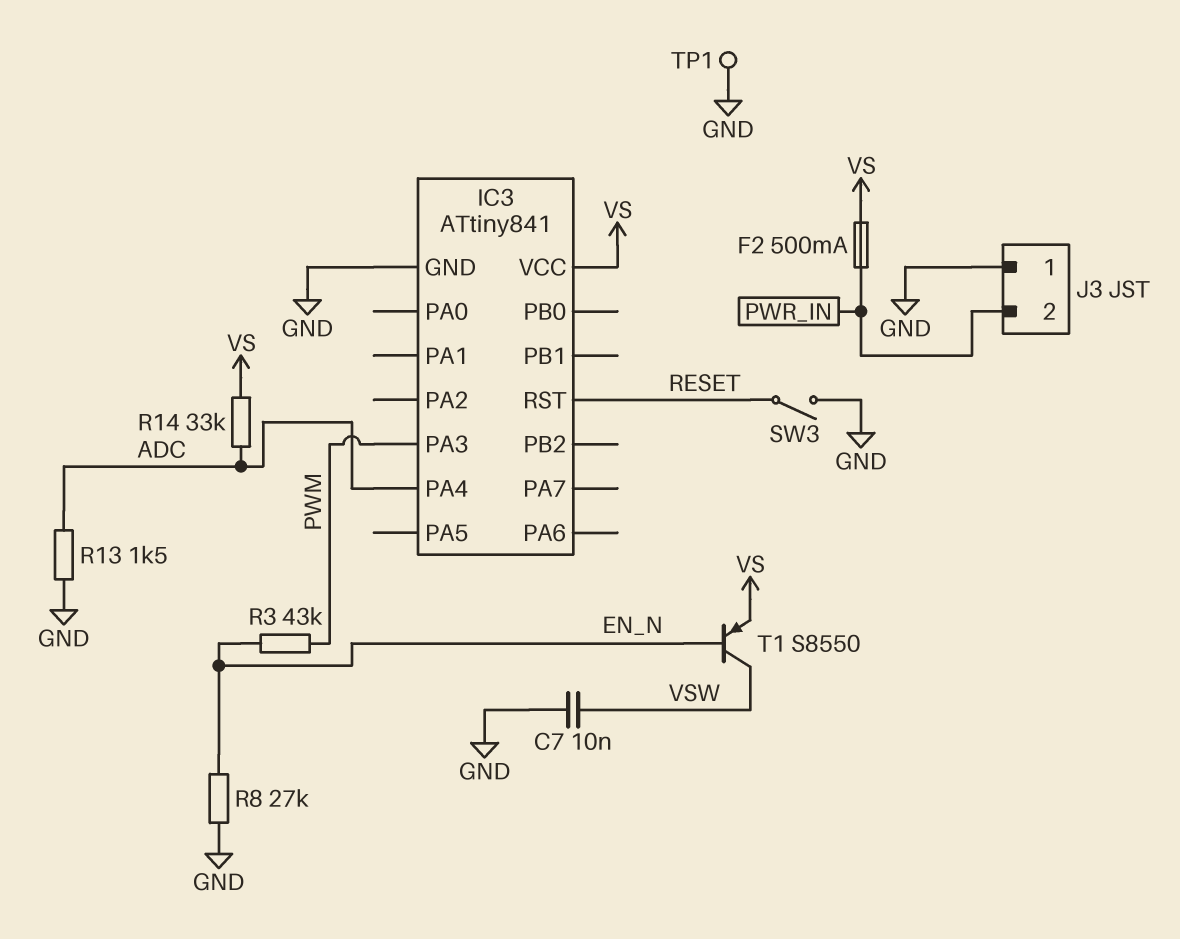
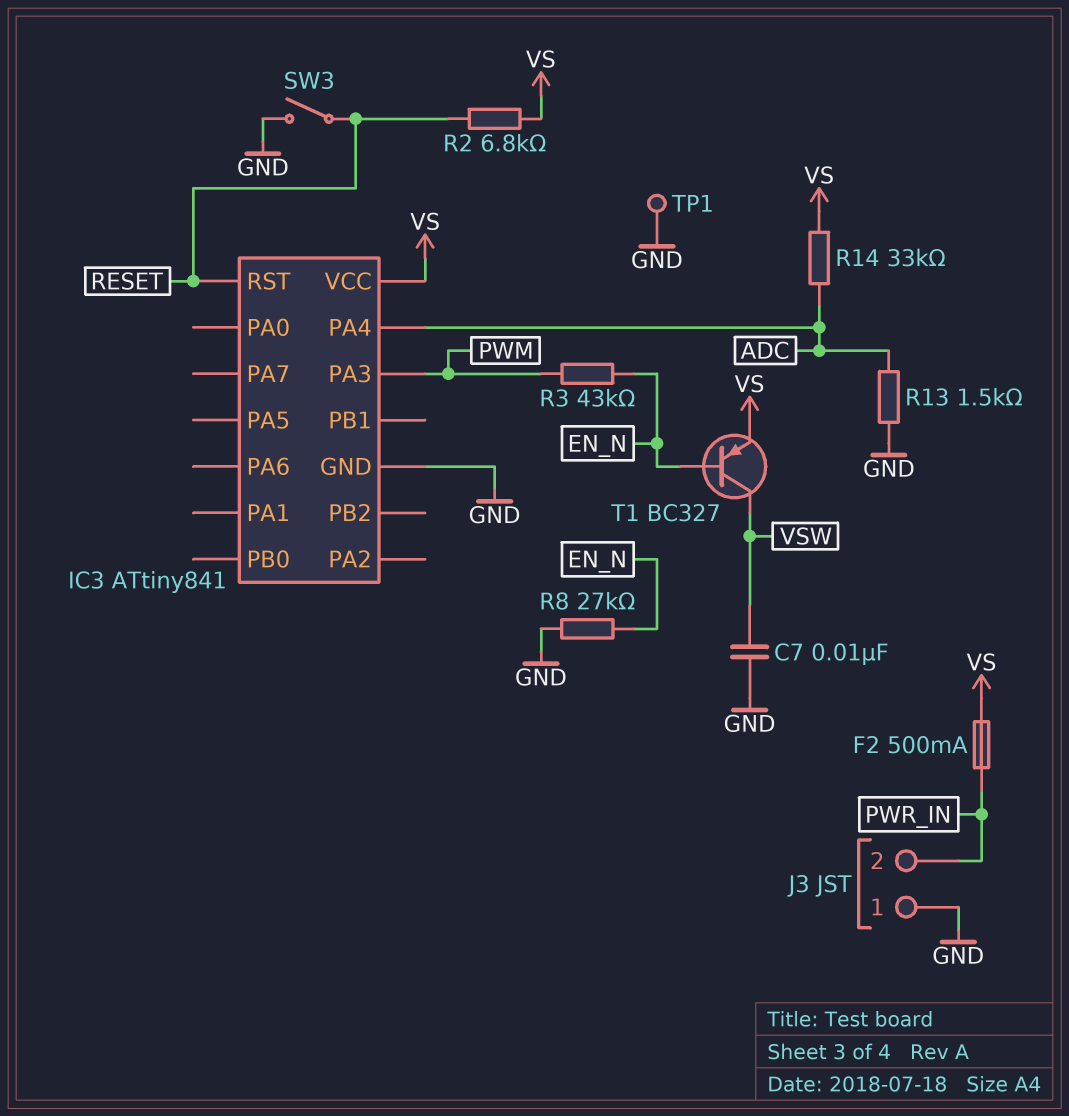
R2: none -> 6.8k (RESET, VS)
T1: PNP S8550 (B EN_N, C VSW, E VS) -> PNP BC327 (B EN_N, C VSW, E VS)

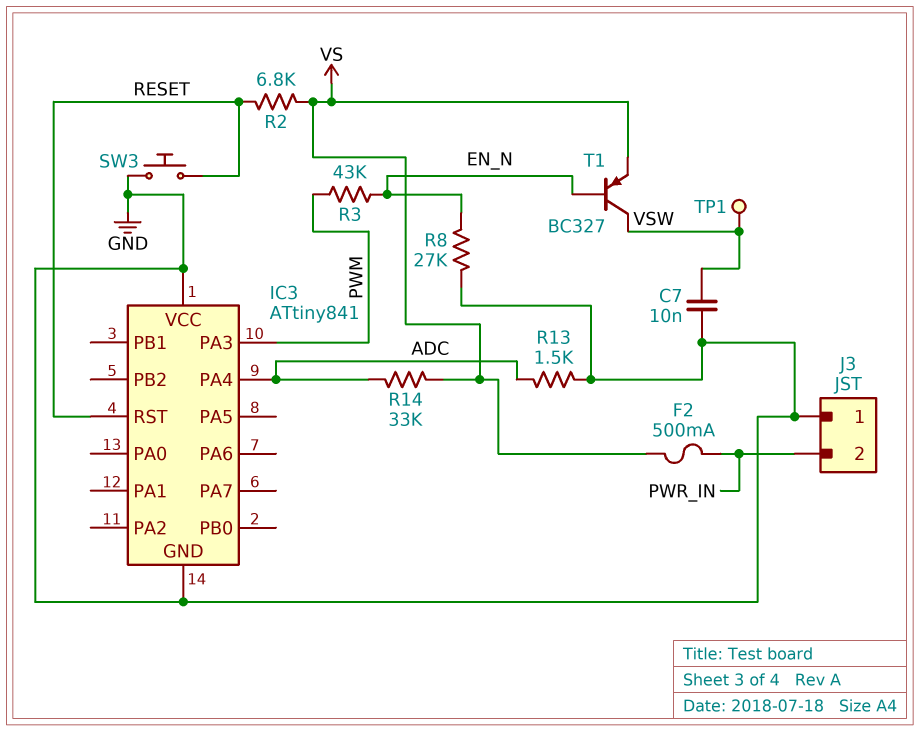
IC3 pin VCC: VS -> GND
SW3: switch (GND, RESET) -> button (GND, RESET)
TP1: test point (GND) -> test point (VSW)

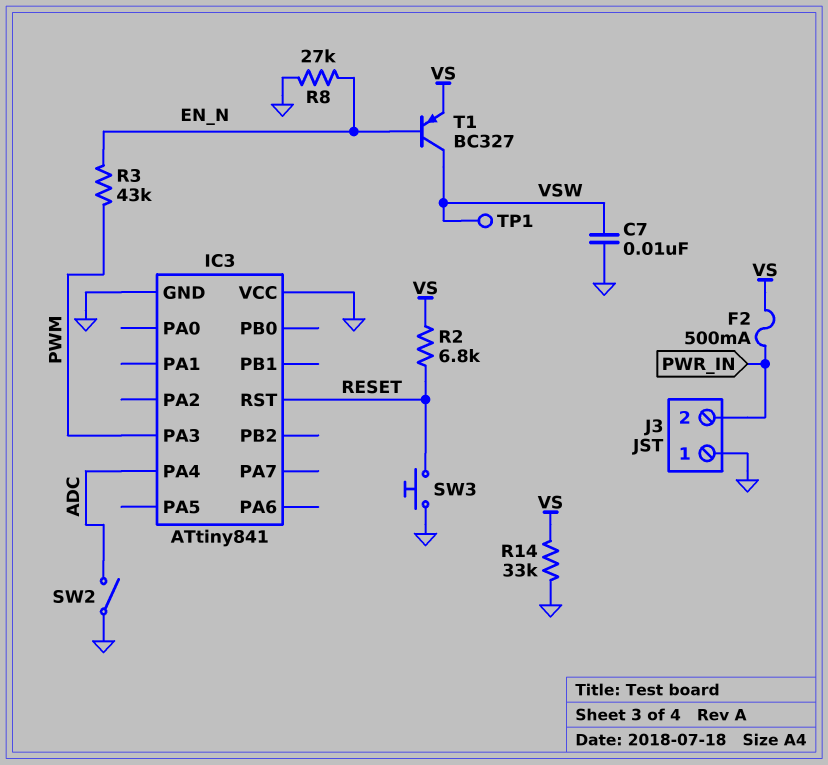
R13: 1.5k (ADC, GND) -> none
R14: 33k (ADC, VS) -> 33k (GND, VS)
SW2: none -> switch (ADC, GND)

